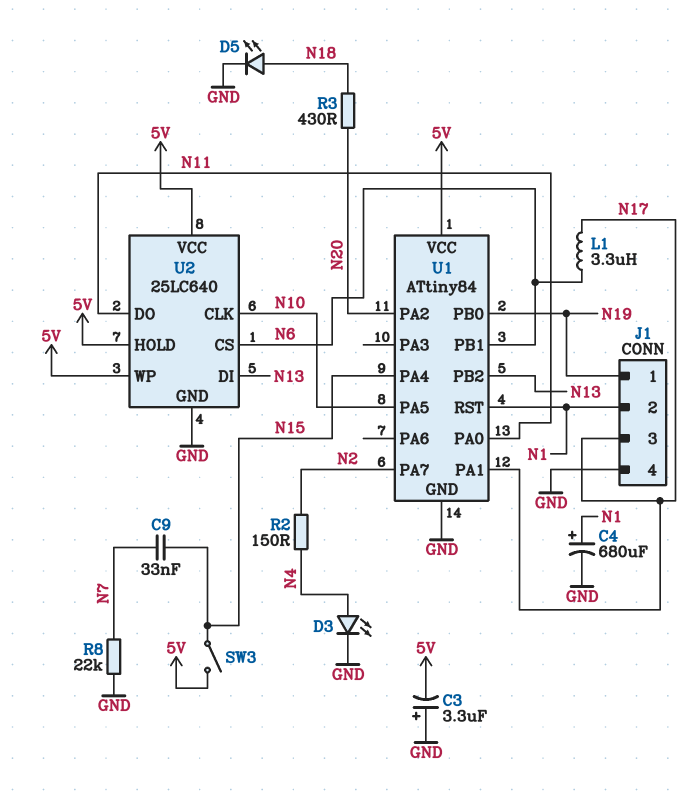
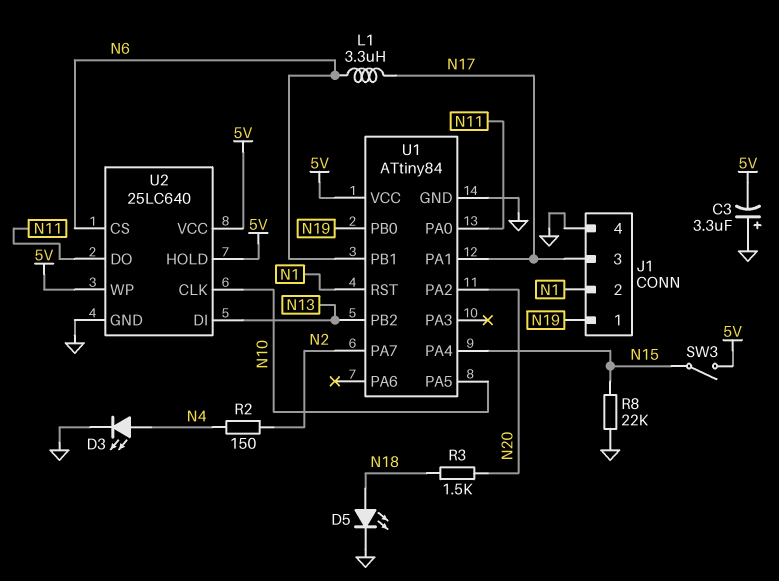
C4: 680uF (plus N1, minus GND) -> none
C9: 33nF (N7, N15) -> none
R3: 430 (N18, N20) -> 1.5k (N18, N20)
R8: 22k (GND, N7) -> 22k (GND, N15)

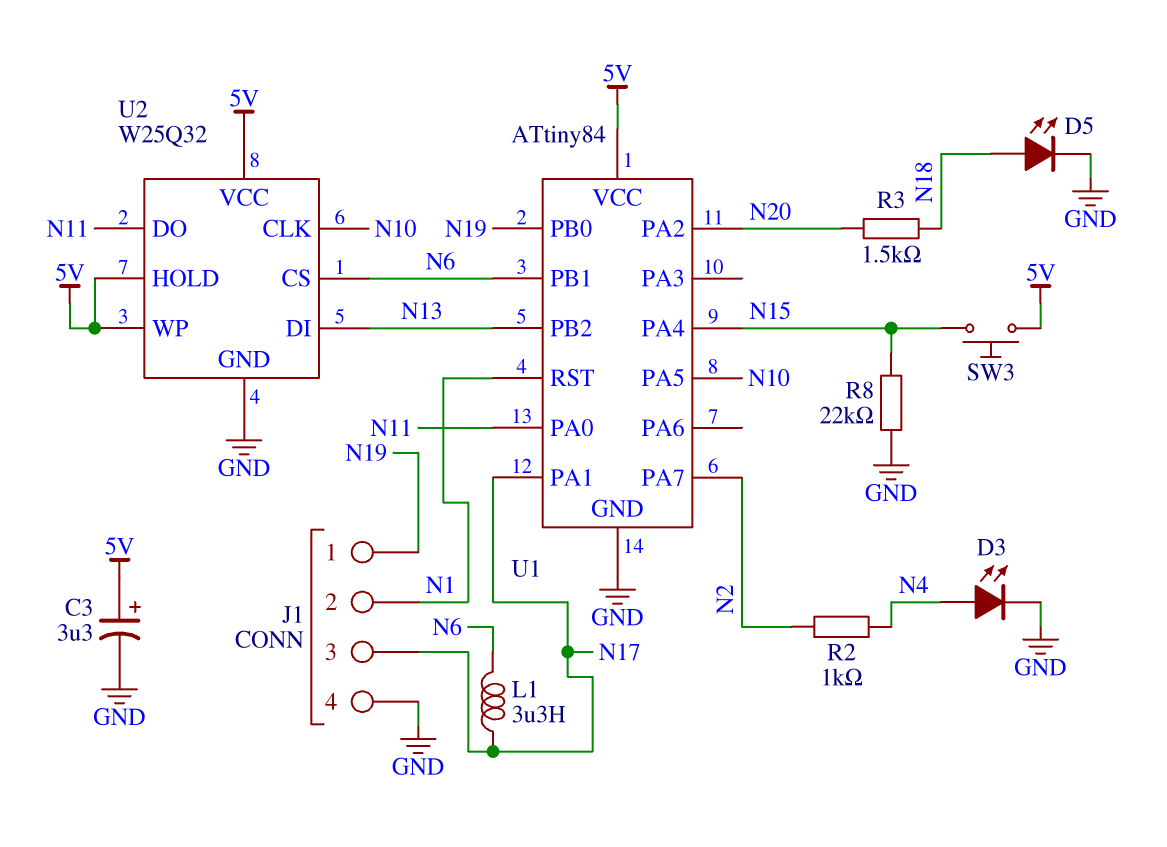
C3: 3.3uF (plus GND, minus 5V) -> 3.3uF (plus 5V, minus GND)
R2: 150 (N2, N4) -> 1k (N2, N4)
SW3: switch (5V, N15) -> button (5V, N15)
U2: 25LC640 -> W25Q32

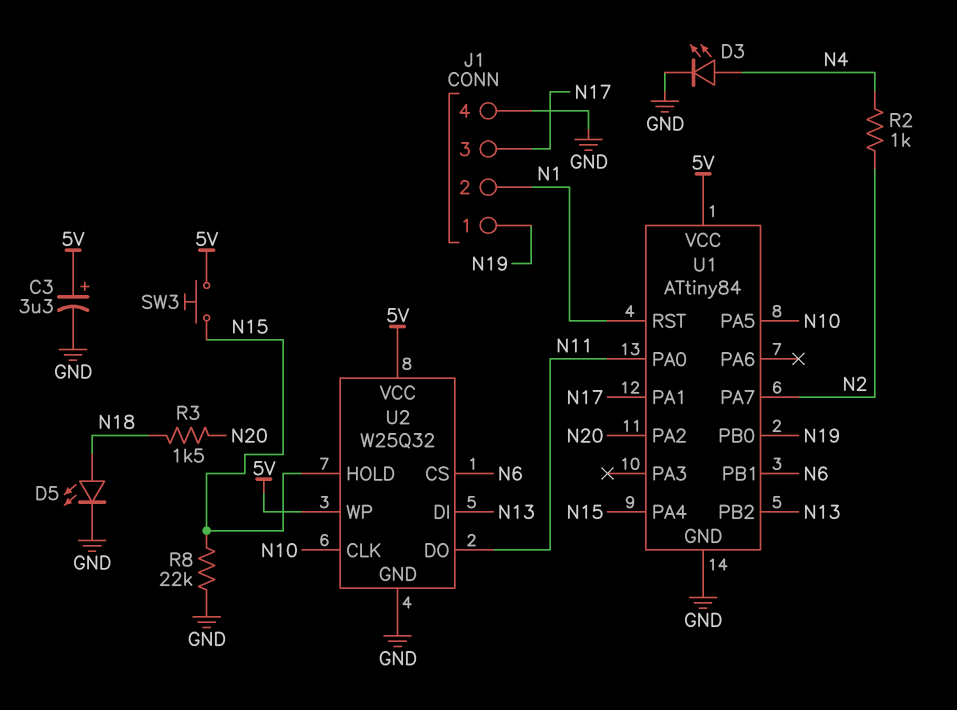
L1: 3.3uH (N6, N17) -> none
U2 pin HOLD: 5V -> N15

